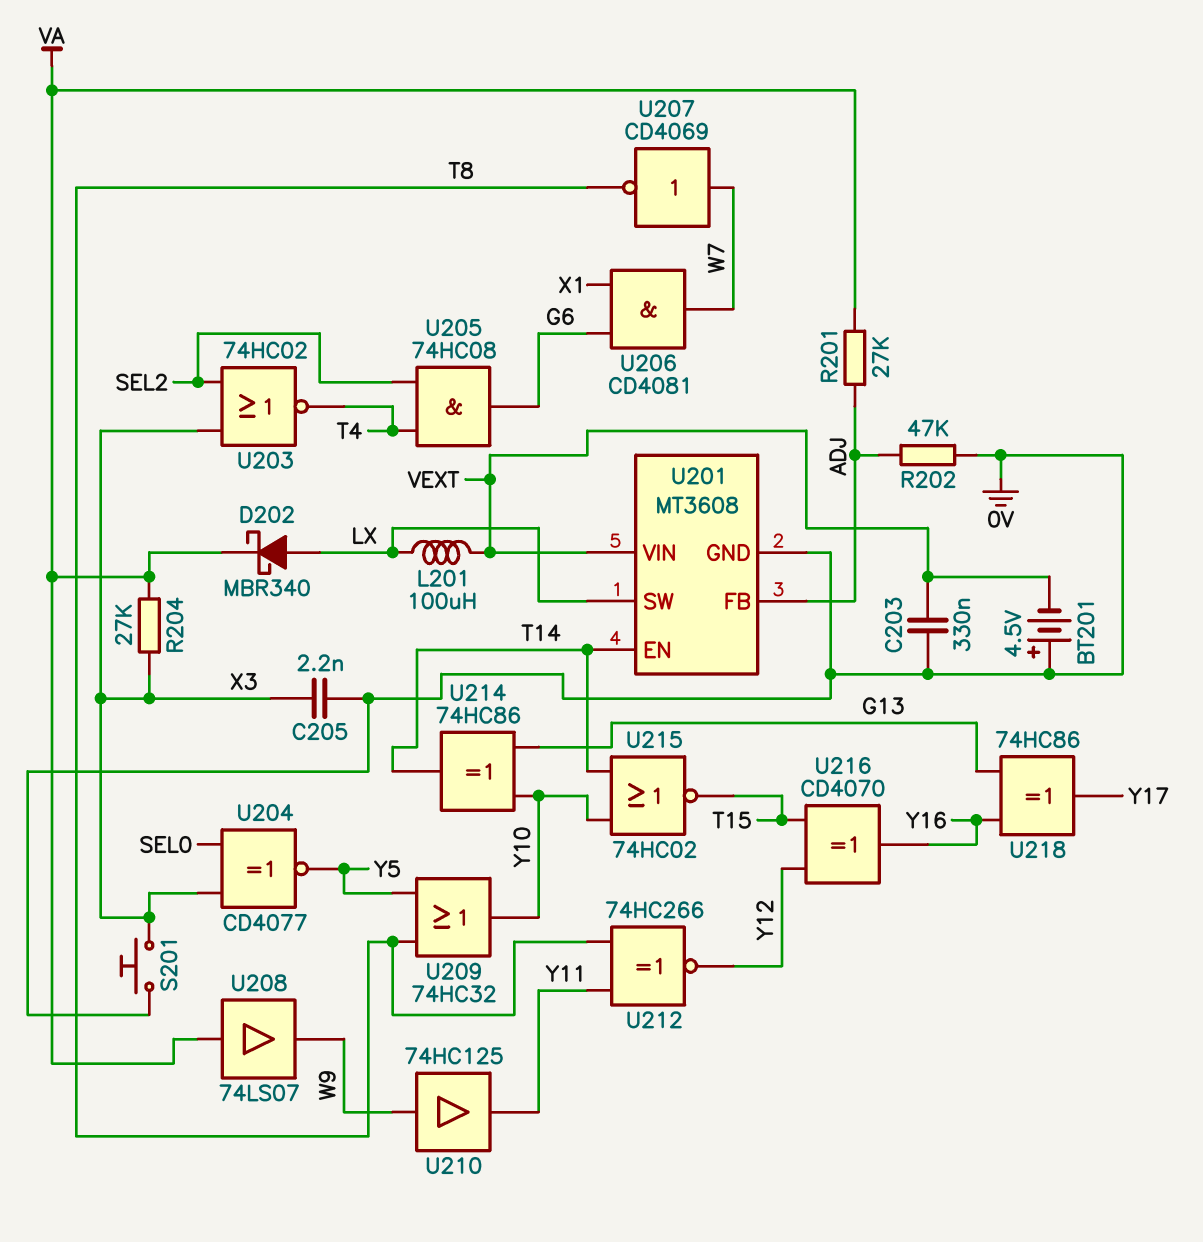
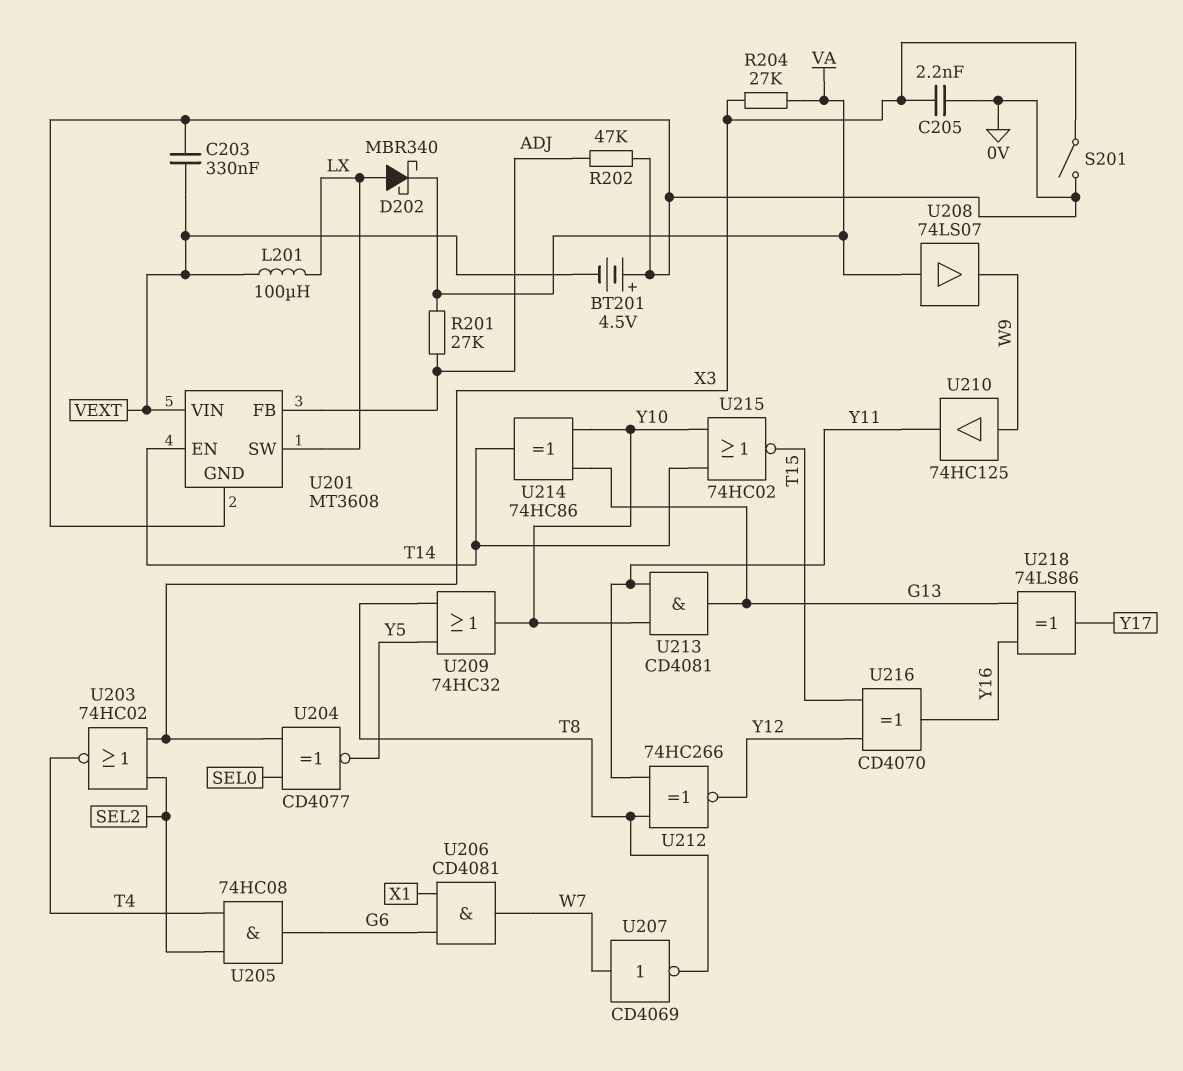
S201: button (0V, X3) -> switch (0V, X3)
U213: none -> AND CD4081 (in Y10, in Y11, out G13)
U218: XOR 74HC86 (in G13, in Y16, out Y17) -> XOR 74LS86 (in G13, in Y16, out Y17)

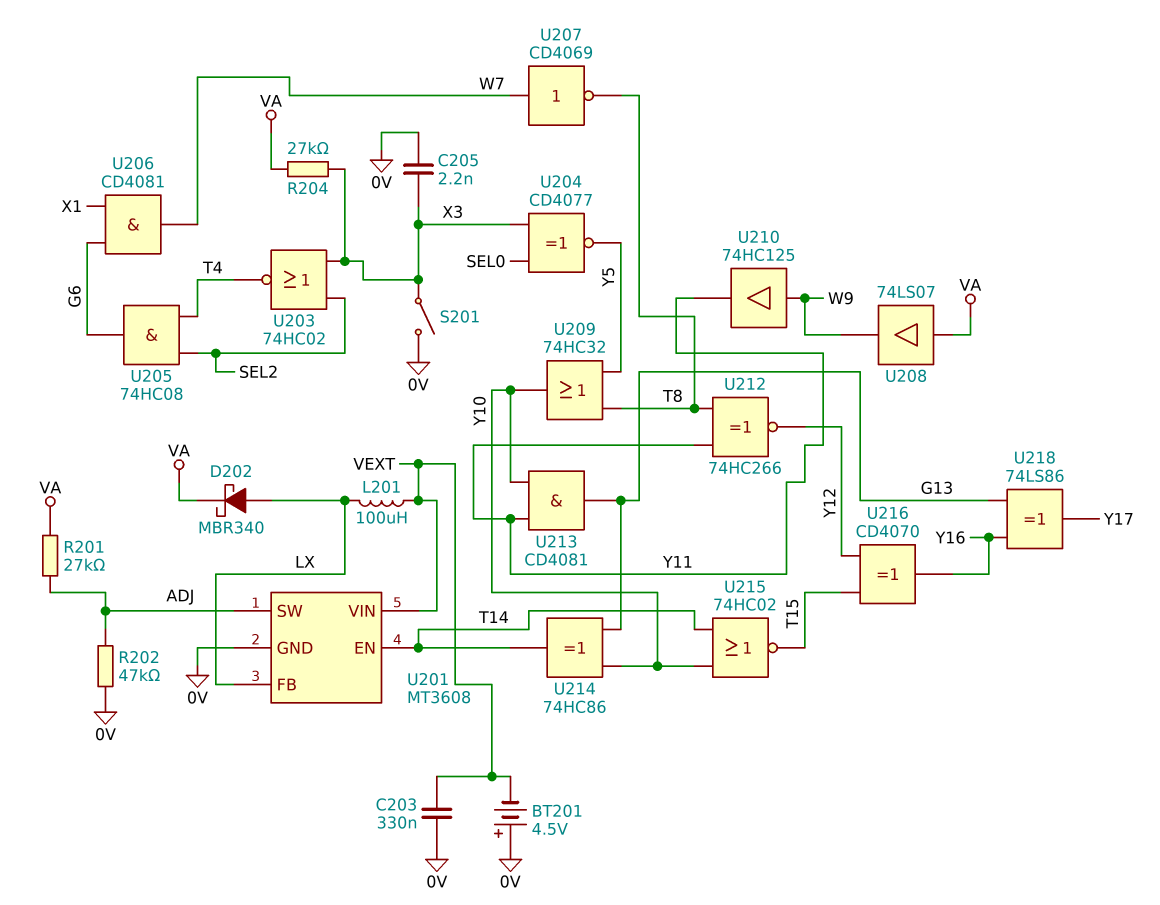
U201 pin FB: ADJ -> LX
U201 pin SW: LX -> ADJ

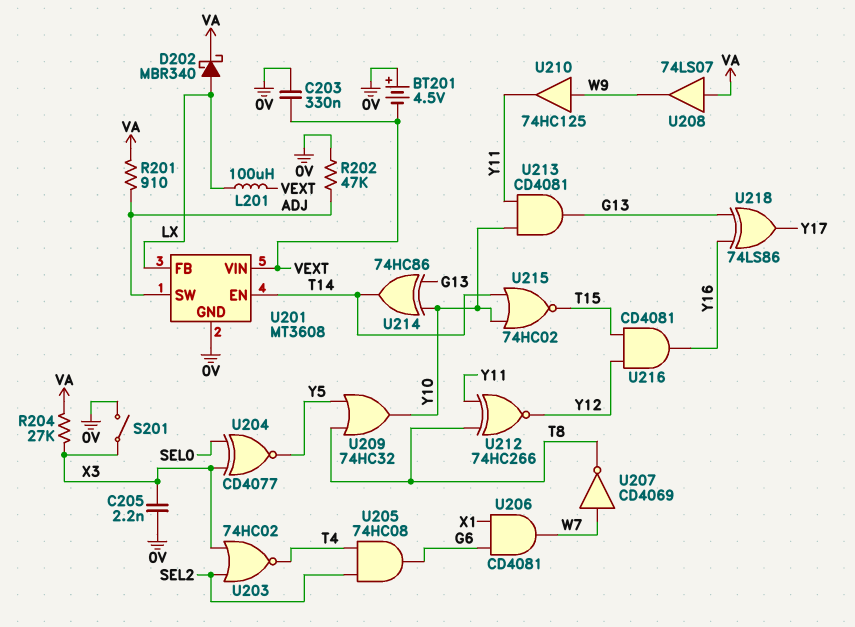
R201: 27k (ADJ, VA) -> 910 (ADJ, VA)
U216: XOR CD4070 (in T15, in Y12, out Y16) -> AND CD4081 (in T15, in Y12, out Y16)

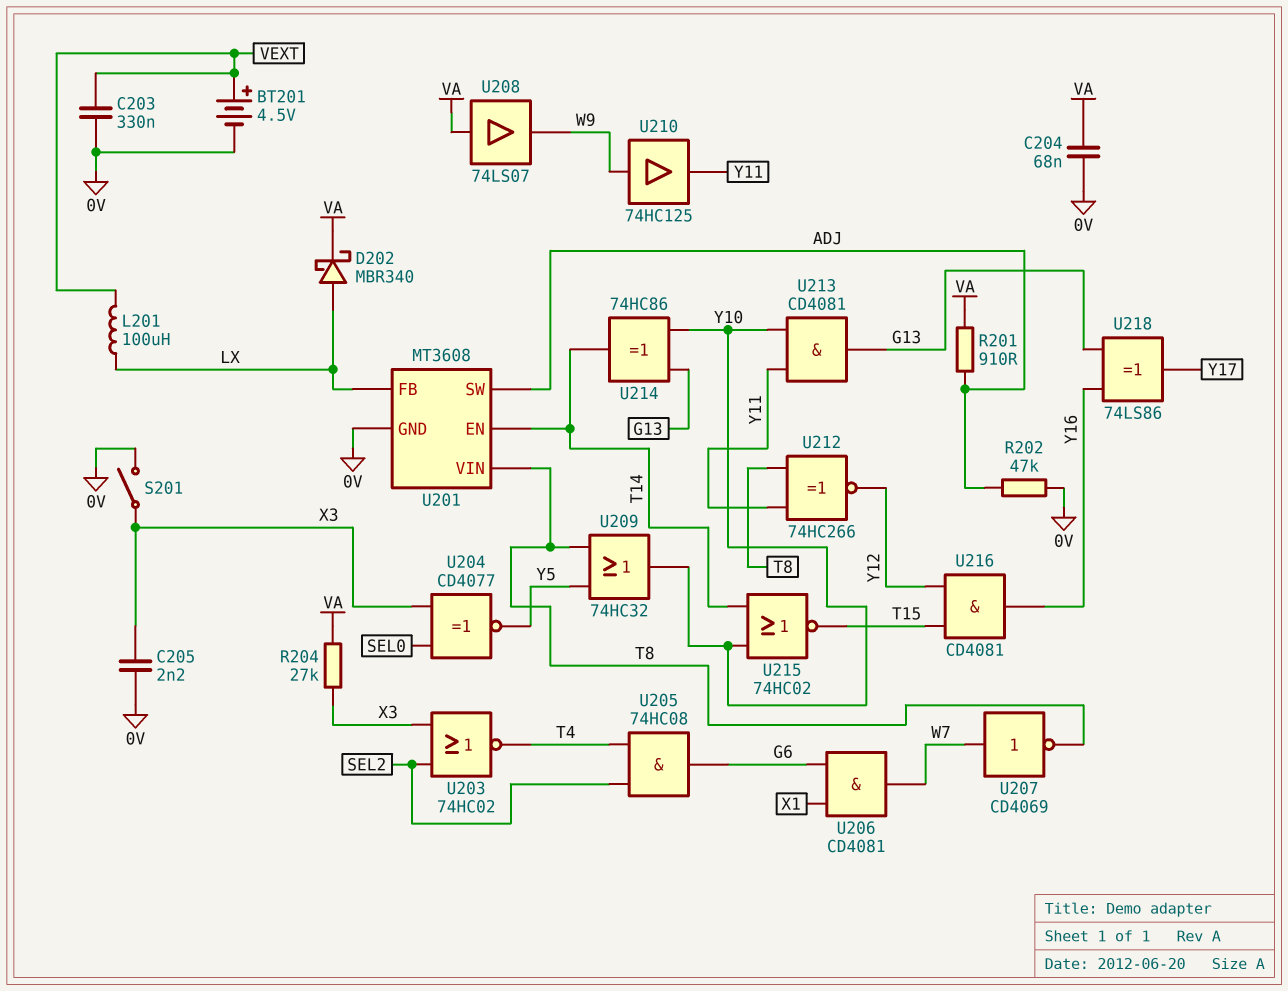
BT201: 4.5V (plus 0V, minus VEXT) -> 4.5V (plus VEXT, minus 0V)
C204: none -> 68nF (0V, VA)
U201 pin VIN: VEXT -> T8

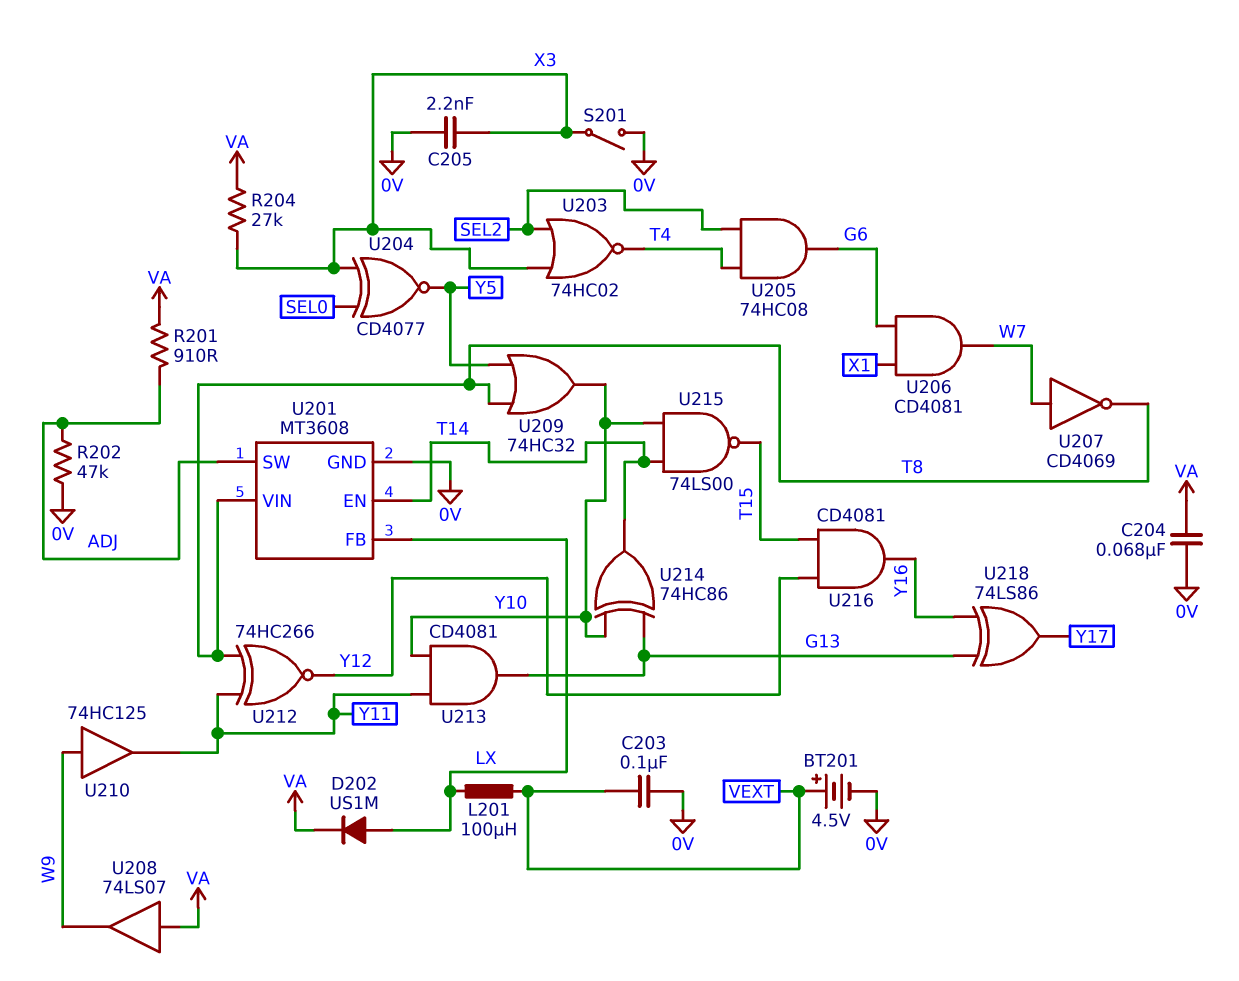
C203: 330nF (0V, VEXT) -> 100nF (0V, VEXT)
D202: schottky MBR340 (A LX, K VA) -> diode US1M (A LX, K VA)
U215: NOR 74HC02 (in T14, in Y10, out T15) -> NAND 74LS00 (in T14, in Y10, out T15)

